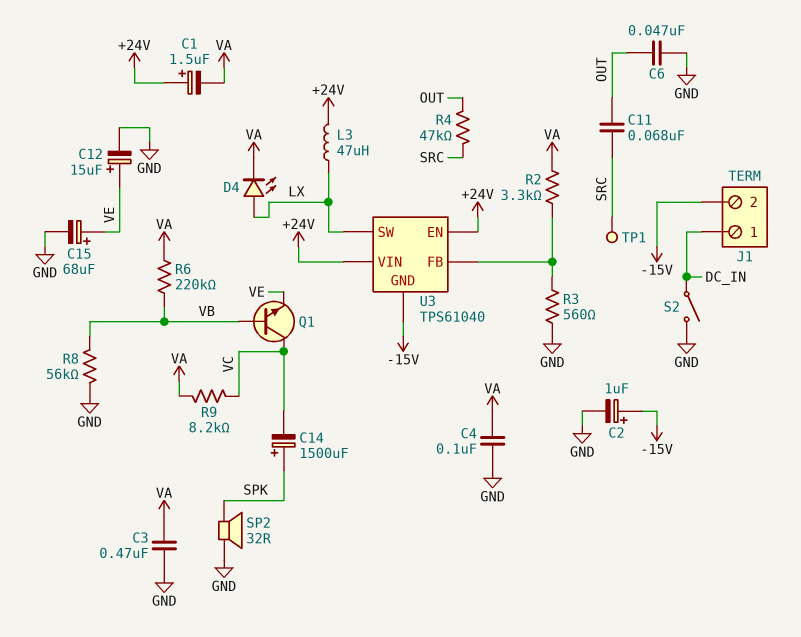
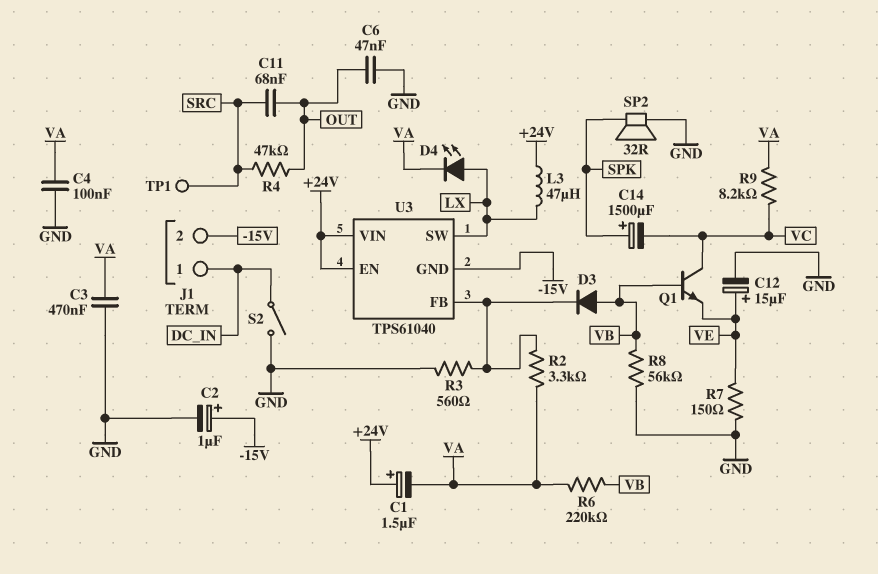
C15: 68uF (plus VE, minus GND) -> none
D3: none -> diode (A VB, K U3/FB)
R7: none -> 150 (GND, VE)

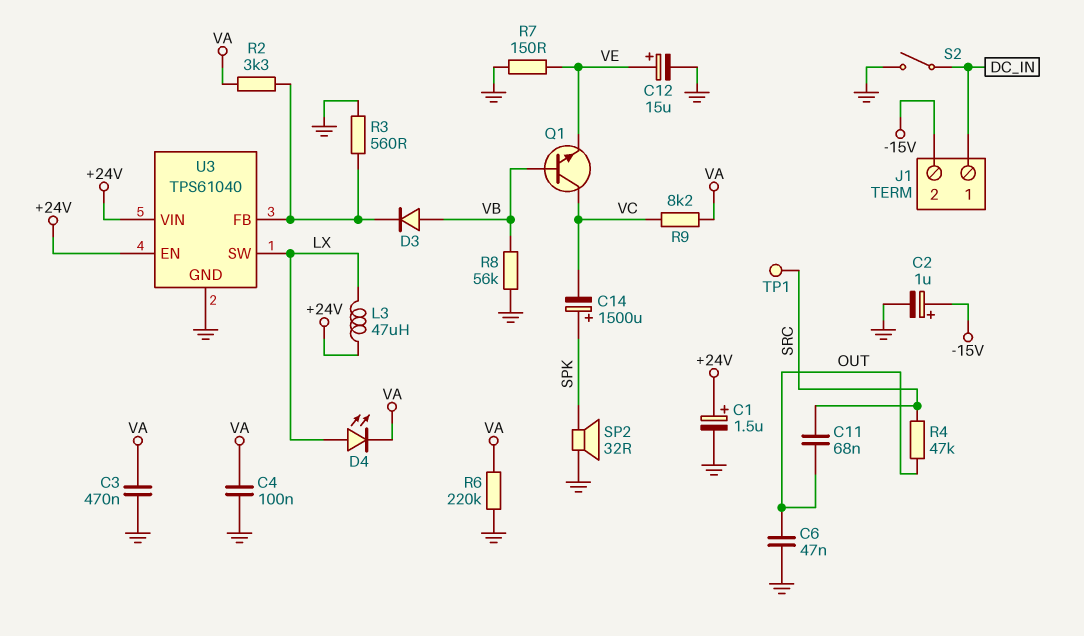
C1: 1.5uF (plus +24V, minus VA) -> 1.5uF (plus +24V, minus GND)
R6: 220k (VA, VB) -> 220k (GND, VA)
U3 pin GND: -15V -> GND

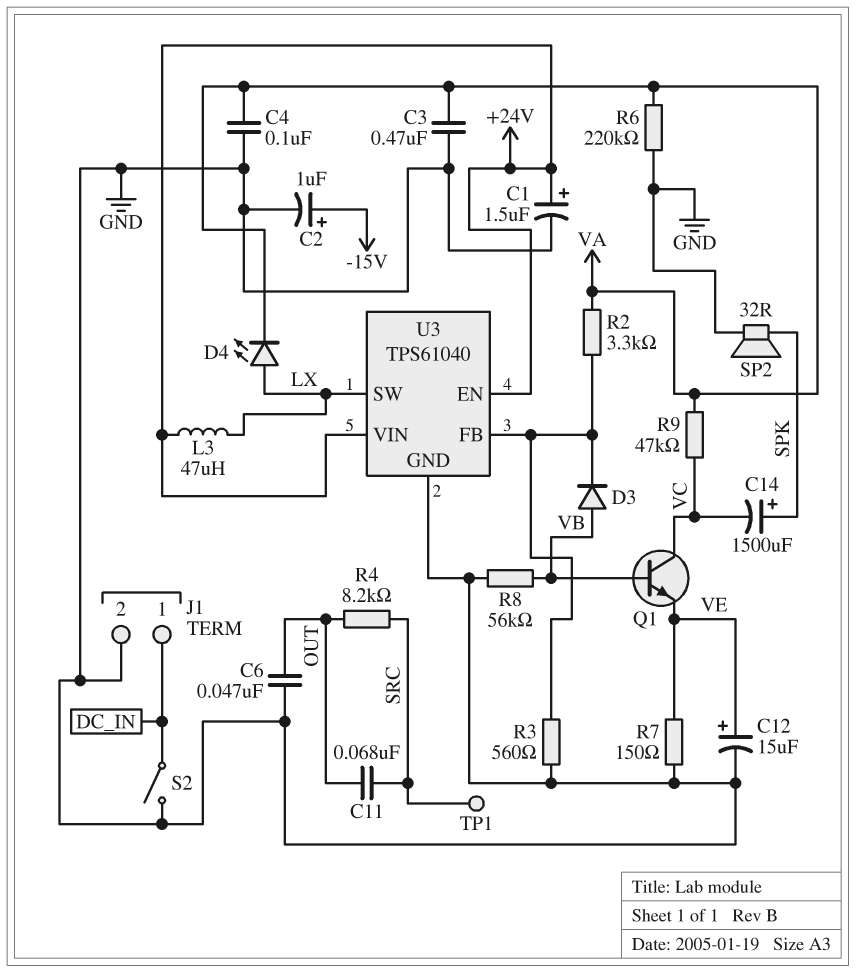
J1 pin 2: -15V -> GND
R4: 47k (OUT, SRC) -> 8.2k (OUT, SRC)
R9: 8.2k (VA, VC) -> 47k (VA, VC)

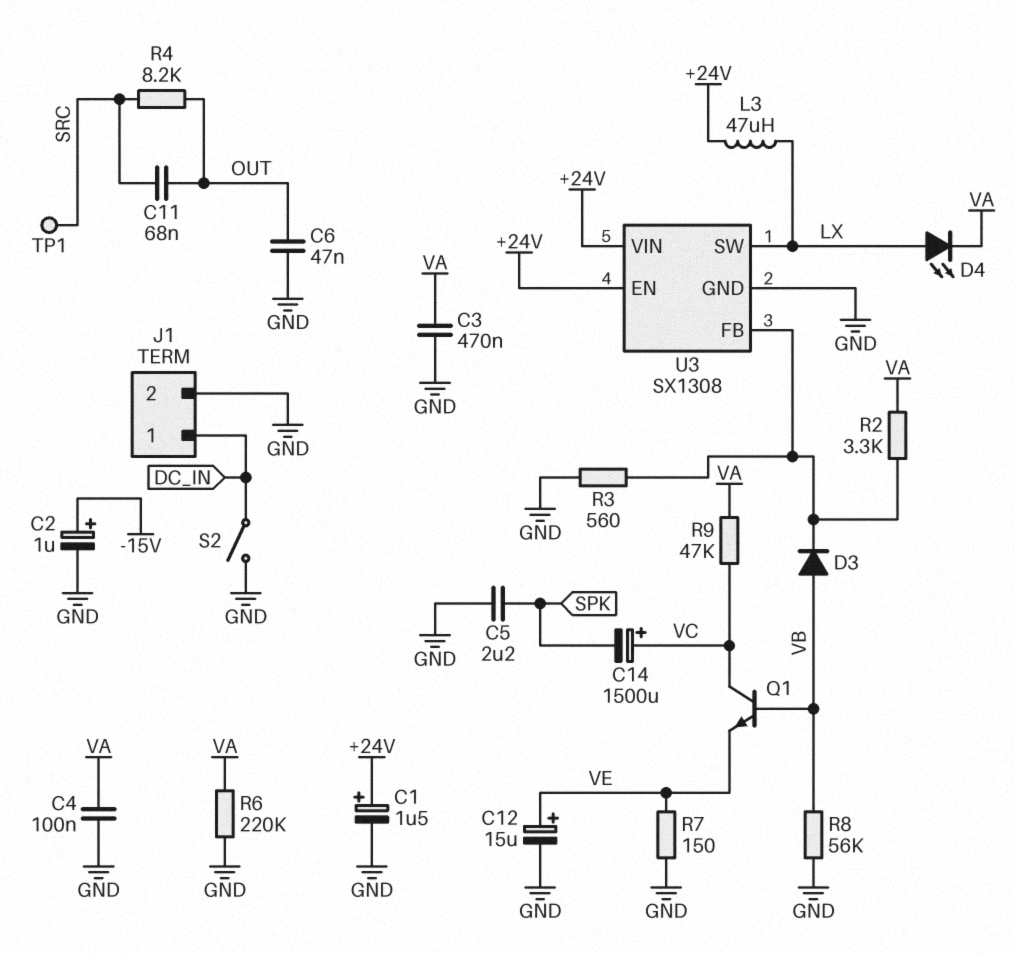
C5: none -> 2.2uF (GND, SPK)
C14: 1500uF (plus SPK, minus VC) -> 1500uF (plus VC, minus SPK)
SP2: speaker 32R (GND, SPK) -> none
U3: TPS61040 -> SX1308

